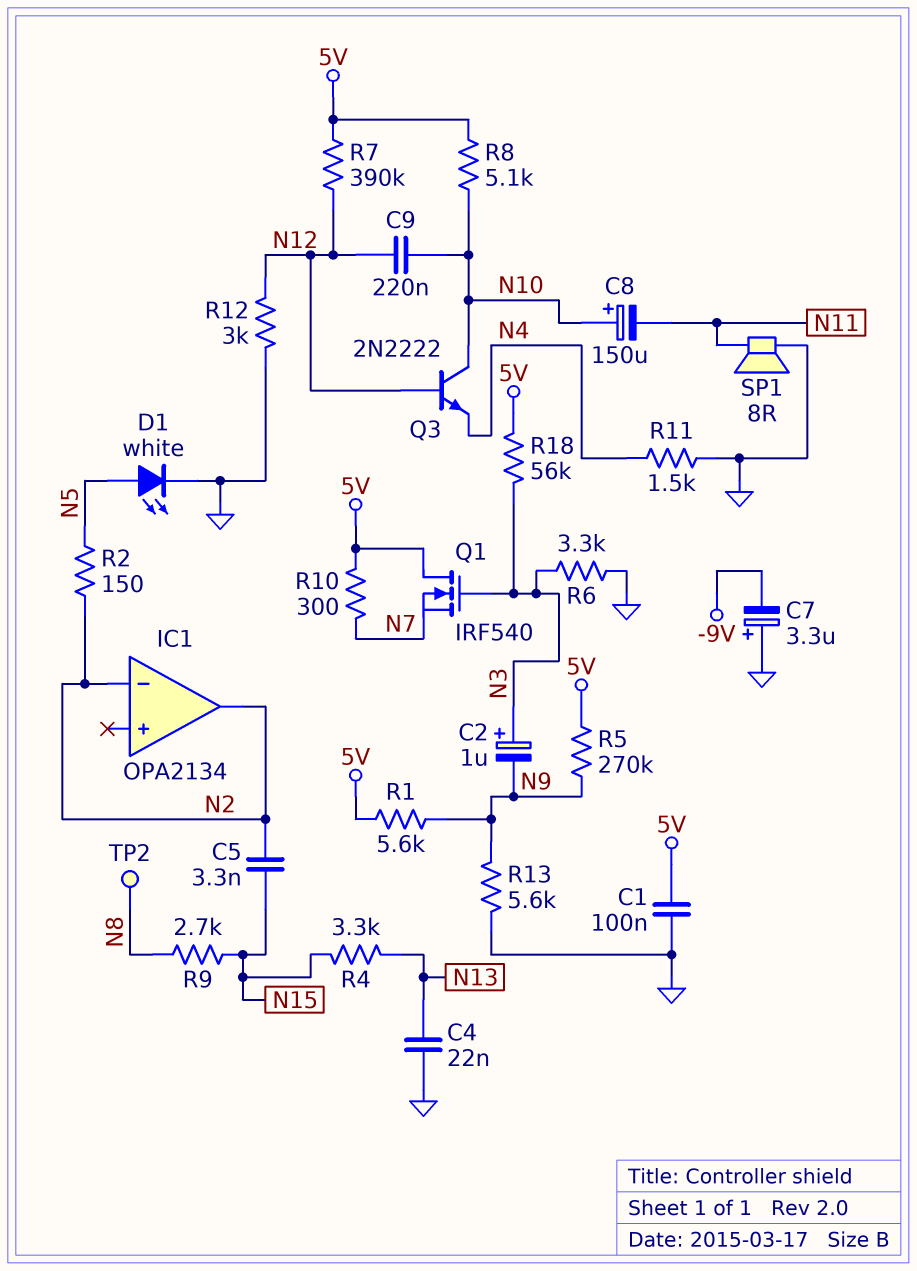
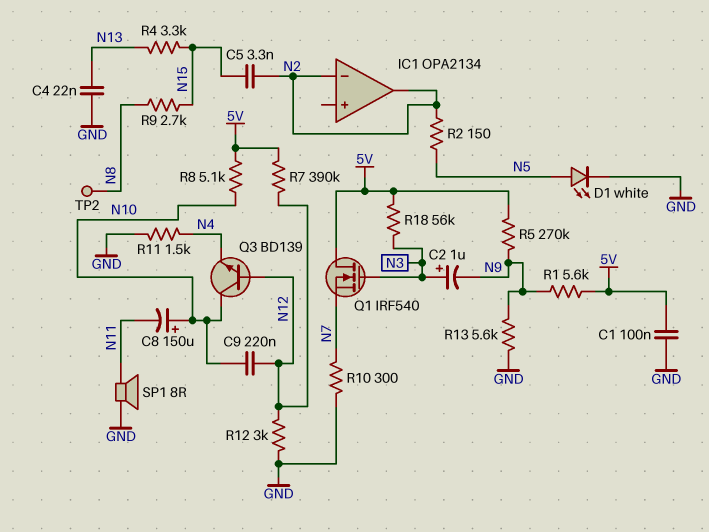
C7: 3.3uF (plus GND, minus -9V) -> none
Q3: NPN 2N2222 (B N12, C N10, E N4) -> NPN BD139 (B N12, C N10, E N4)
R6: 3.3k (GND, N3) -> none
R10: 300 (5V, N7) -> 300 (GND, N7)

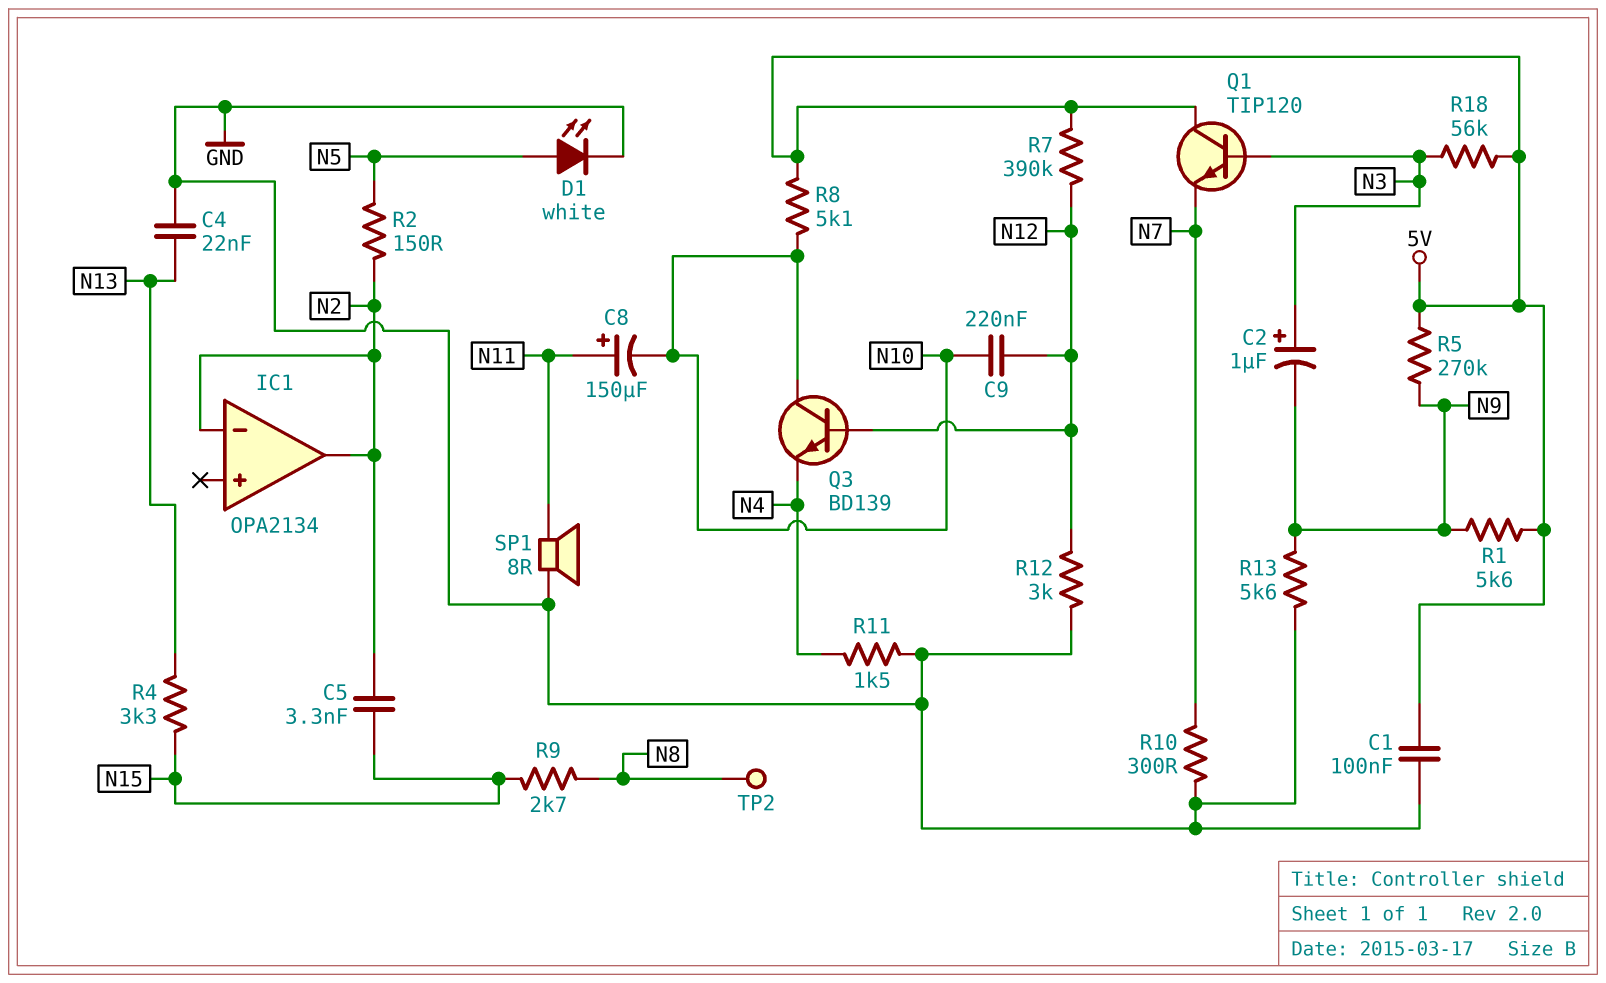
C8: 150uF (plus N10, minus N11) -> 150uF (plus N11, minus N10)
Q1: NMOS IRF540 (G N3, D 5V, S N7) -> NPN TIP120 (B N3, C 5V, E N7)

